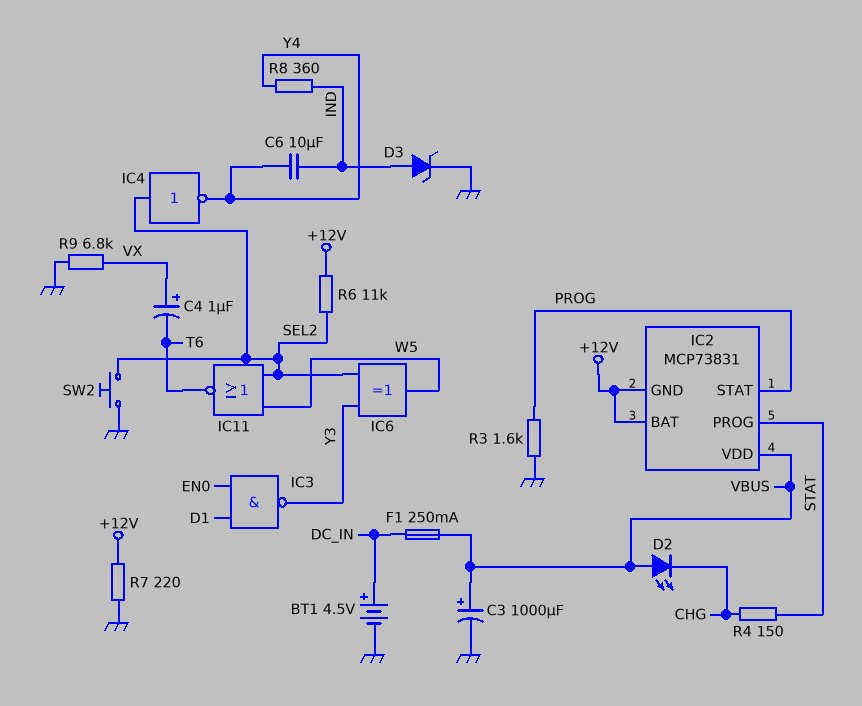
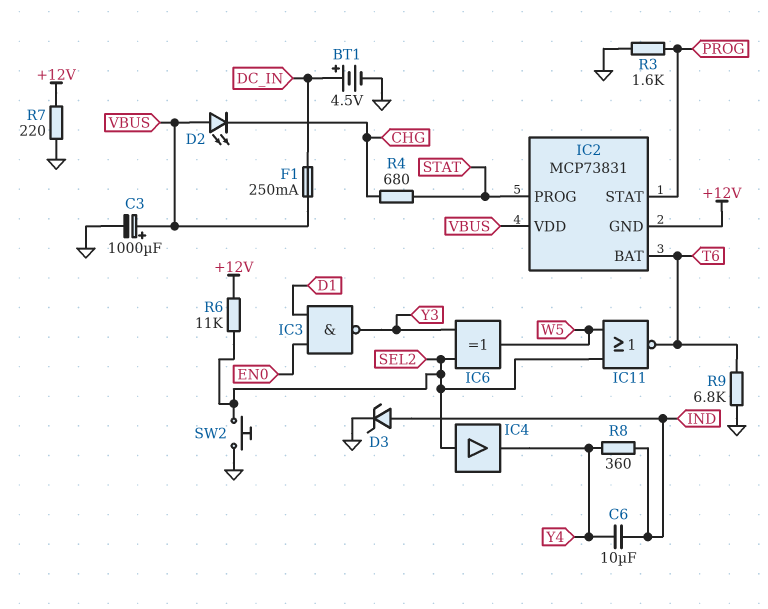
C4: 1uF (plus VX, minus T6) -> none
IC2 pin BAT: +12V -> T6
IC4: NOT (in SEL2, out Y4) -> buffer (in SEL2, out Y4)
R4: 150 (CHG, STAT) -> 680 (CHG, STAT)
R9: 6.8k (GND, VX) -> 6.8k (GND, T6)

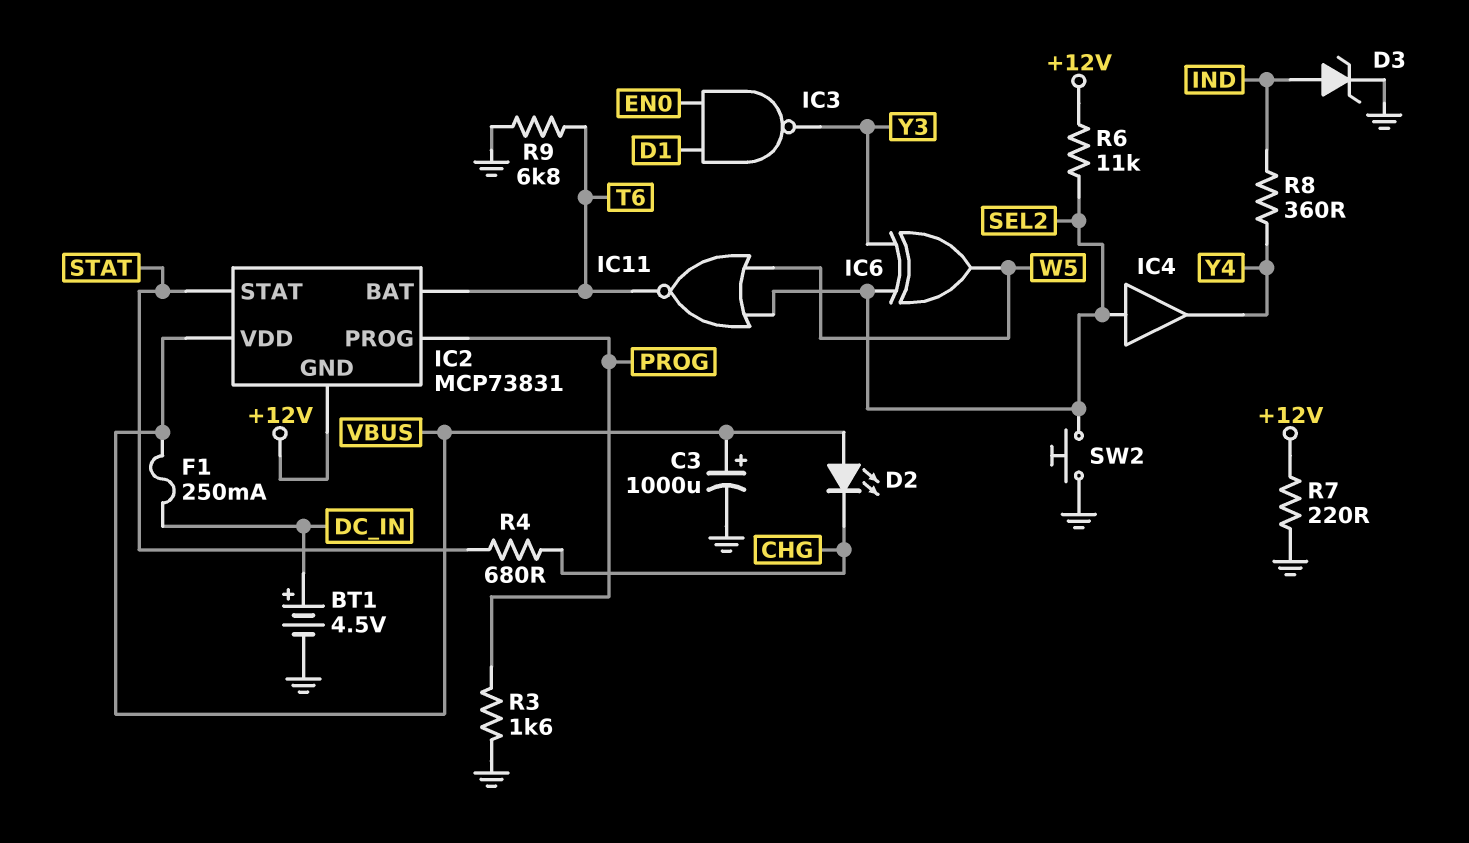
C6: 10uF (IND, Y4) -> none
IC2 pin PROG: STAT -> PROG
IC2 pin STAT: PROG -> STAT

